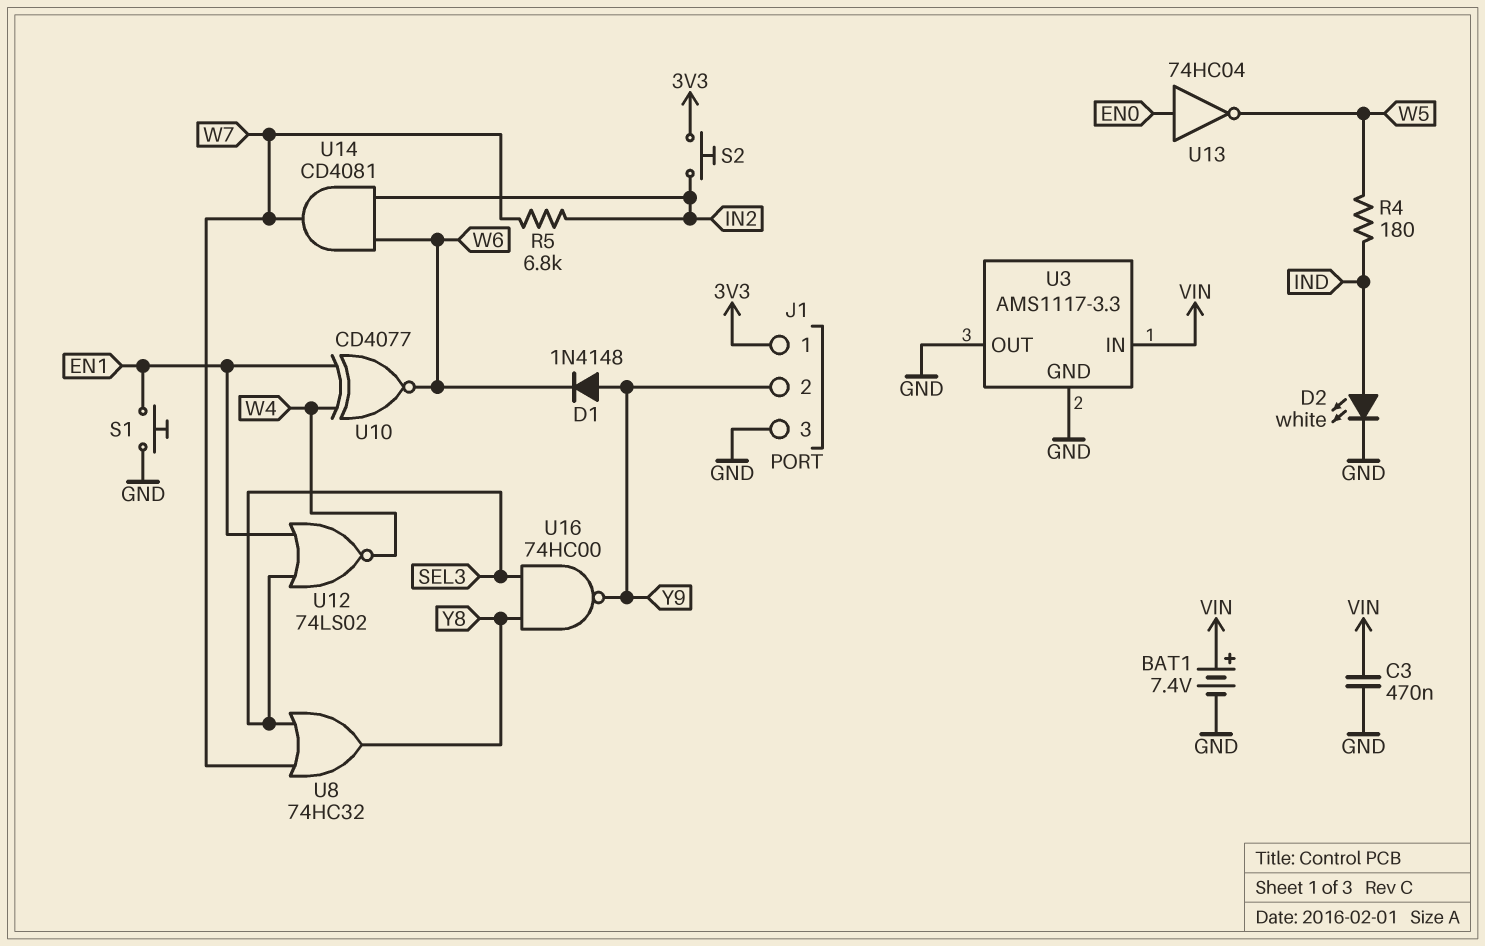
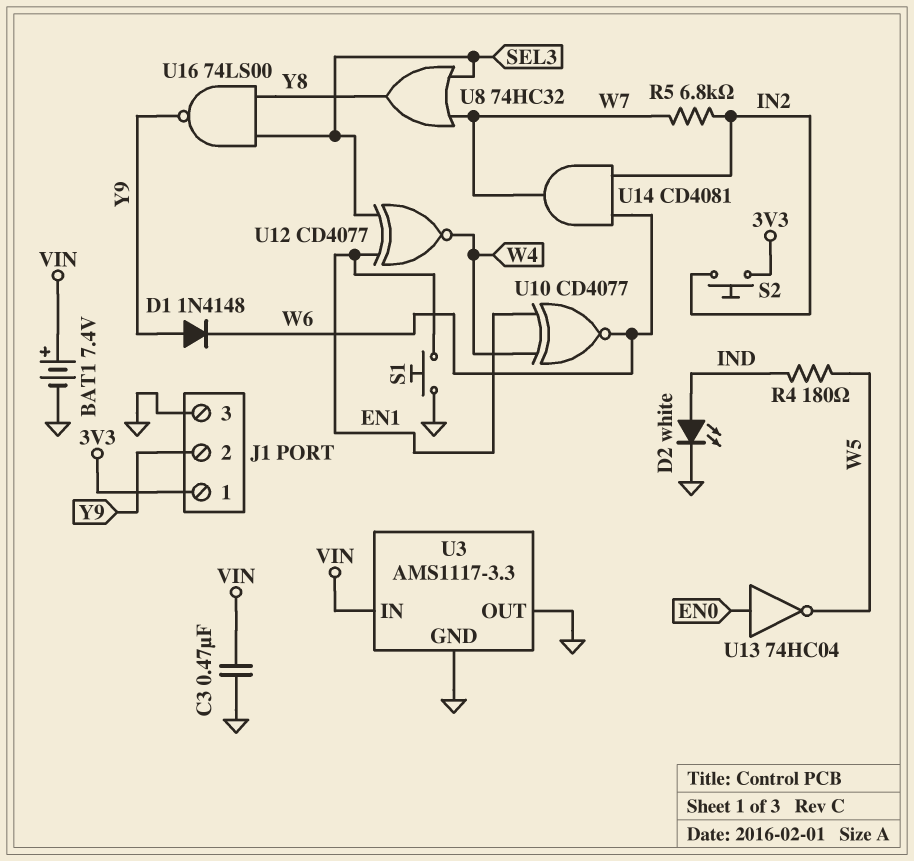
U12: NOR 74LS02 (in EN1, in SEL3, out W4) -> XNOR CD4077 (in EN1, in SEL3, out W4)
U16: NAND 74HC00 (in SEL3, in Y8, out Y9) -> NAND 74LS00 (in SEL3, in Y8, out Y9)

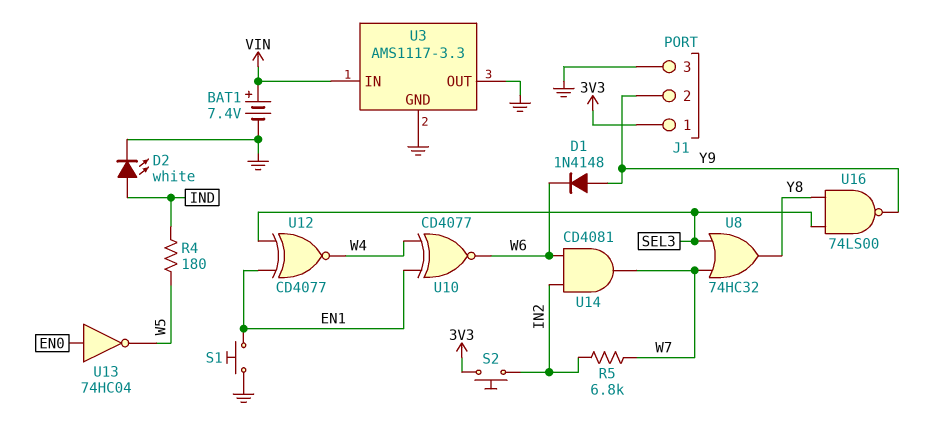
C3: 470nF (GND, VIN) -> none

